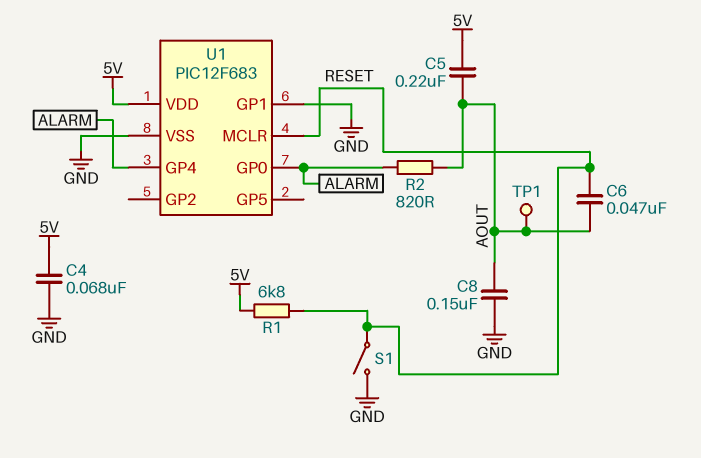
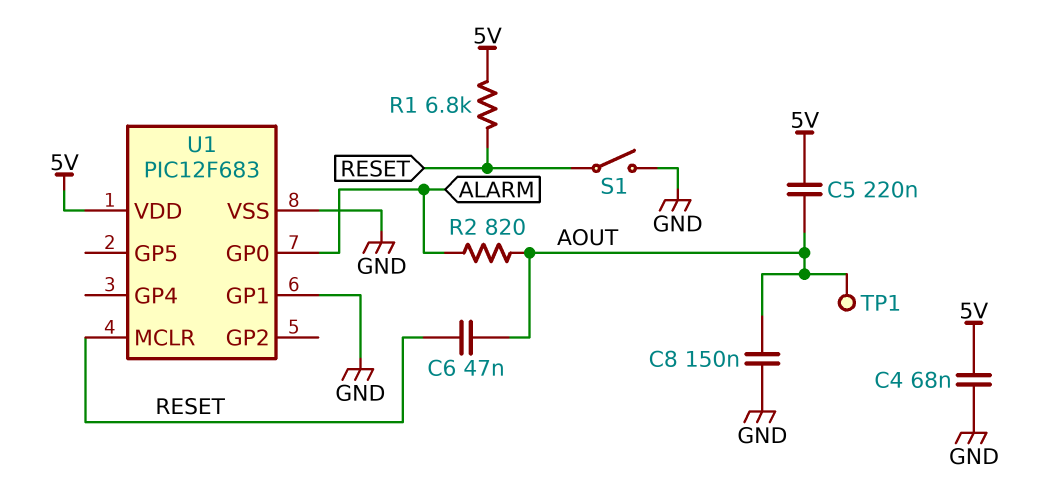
U1 pin GP4: ALARM -> none

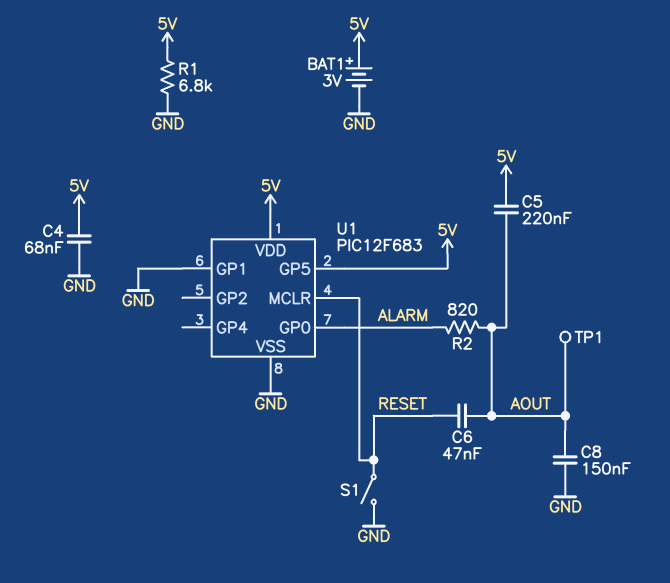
BAT1: none -> 3V (plus 5V, minus GND)
R1: 6.8k (5V, RESET) -> 6.8k (5V, GND)
U1 pin GP5: none -> 5V

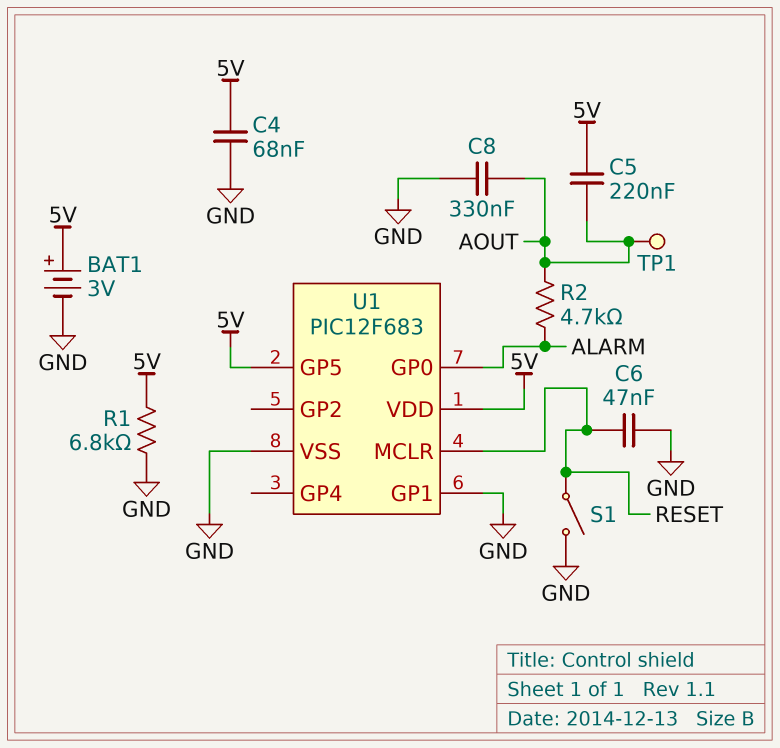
C6: 47nF (AOUT, RESET) -> 47nF (GND, RESET)
C8: 150nF (AOUT, GND) -> 330nF (AOUT, GND)
R2: 820 (ALARM, AOUT) -> 4.7k (ALARM, AOUT)

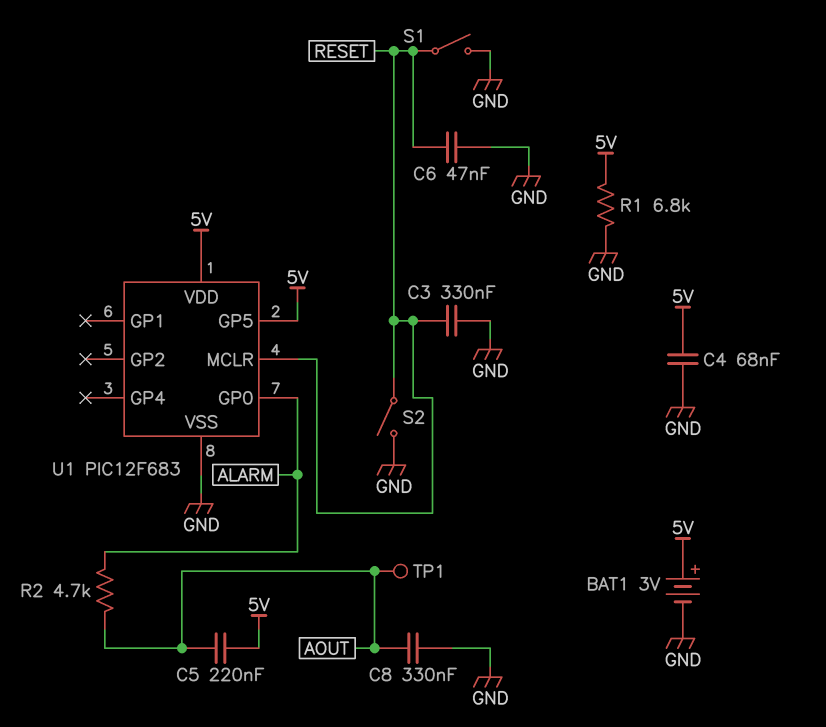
C3: none -> 330nF (GND, RESET)
S2: none -> switch (GND, RESET)
U1 pin GP1: GND -> none

